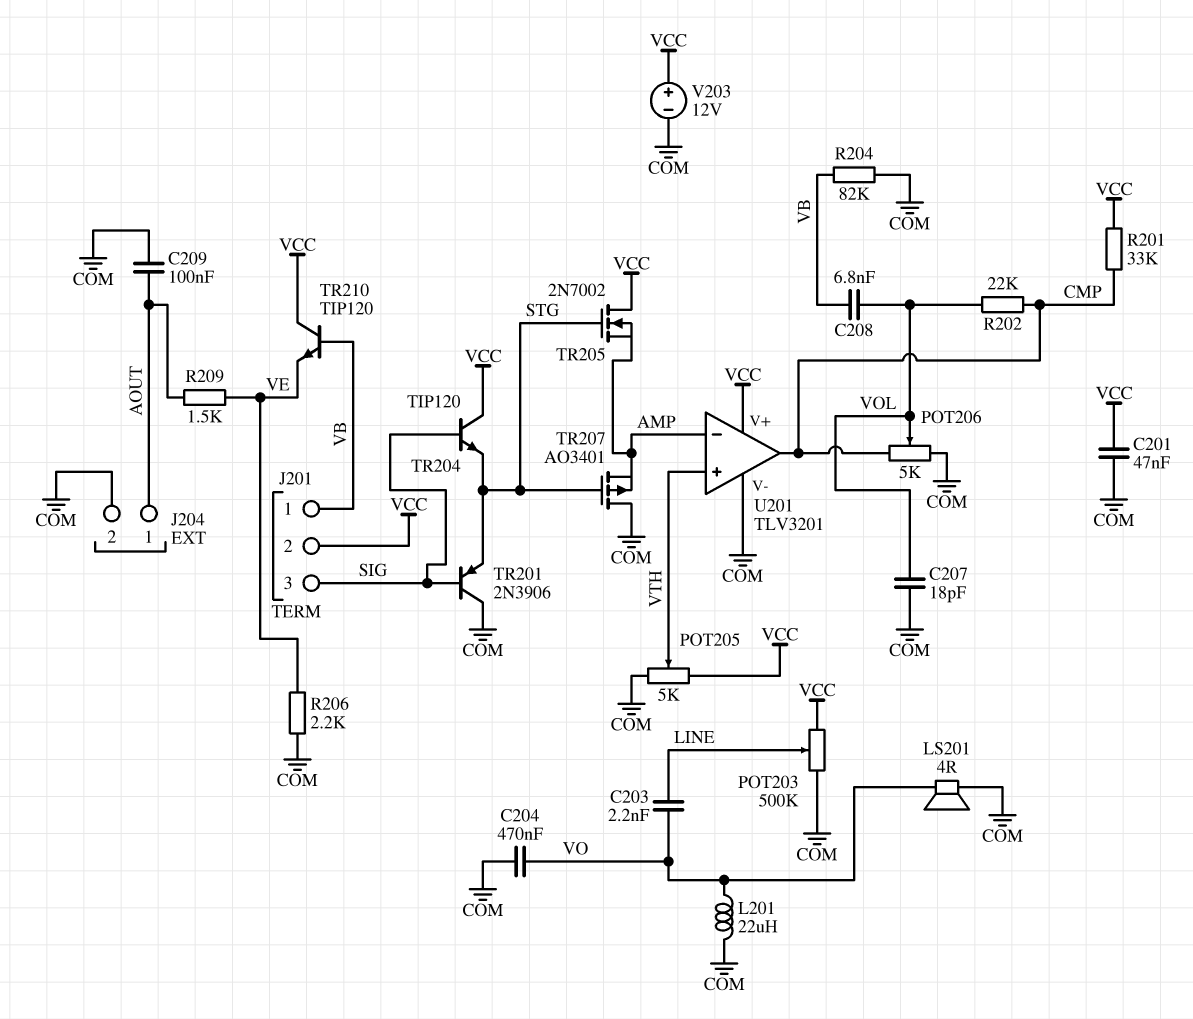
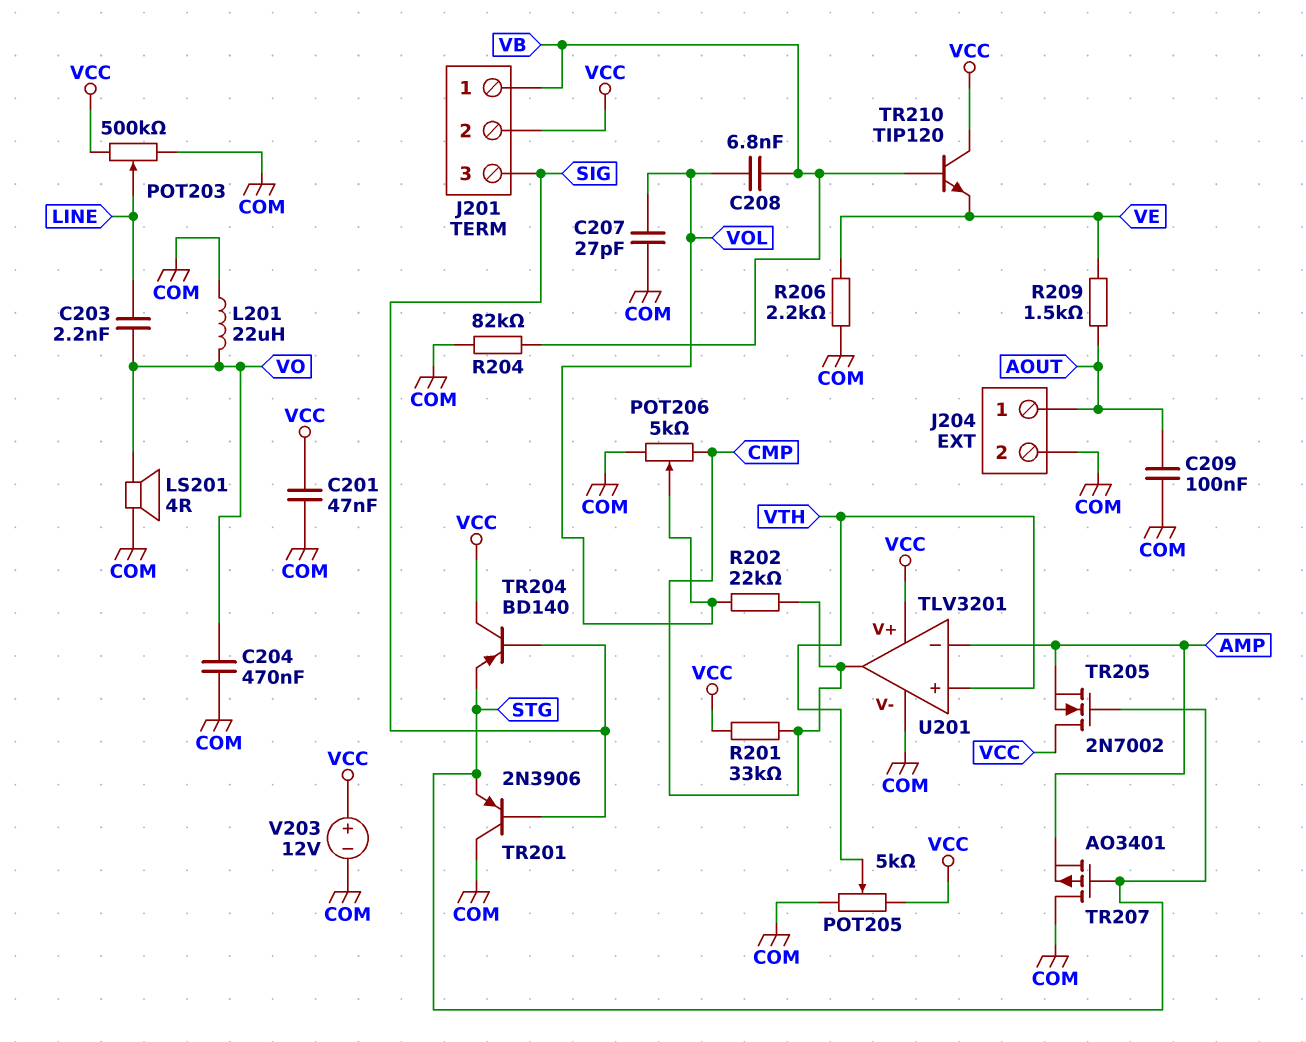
C207: 18pF (COM, VOL) -> 27pF (COM, VOL)
TR204: NPN TIP120 (B SIG, C VCC, E STG) -> PNP BD140 (B SIG, C VCC, E STG)

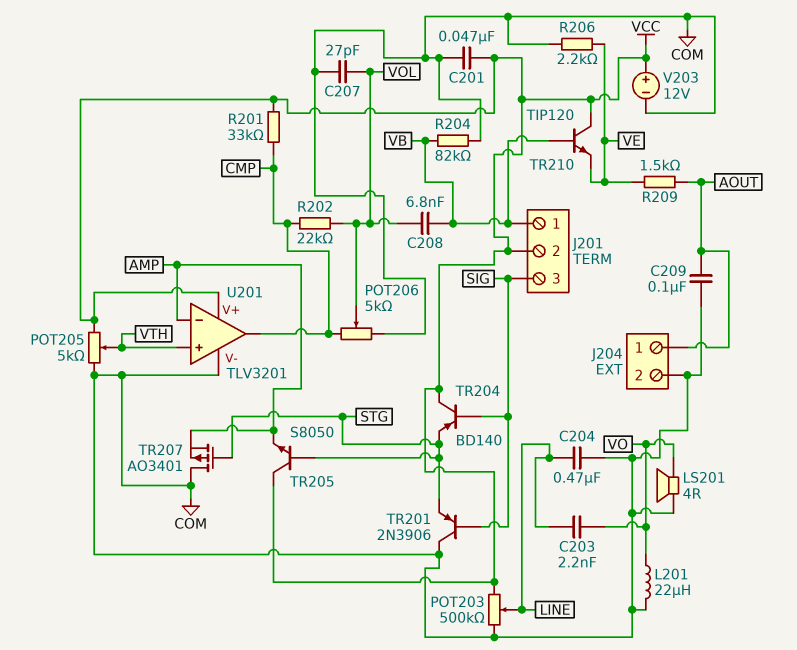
C204: 470nF (COM, VO) -> 470nF (COM, LINE)
TR205: NMOS 2N7002 (G STG, D VCC, S AMP) -> NPN S8050 (B STG, C VCC, E AMP)

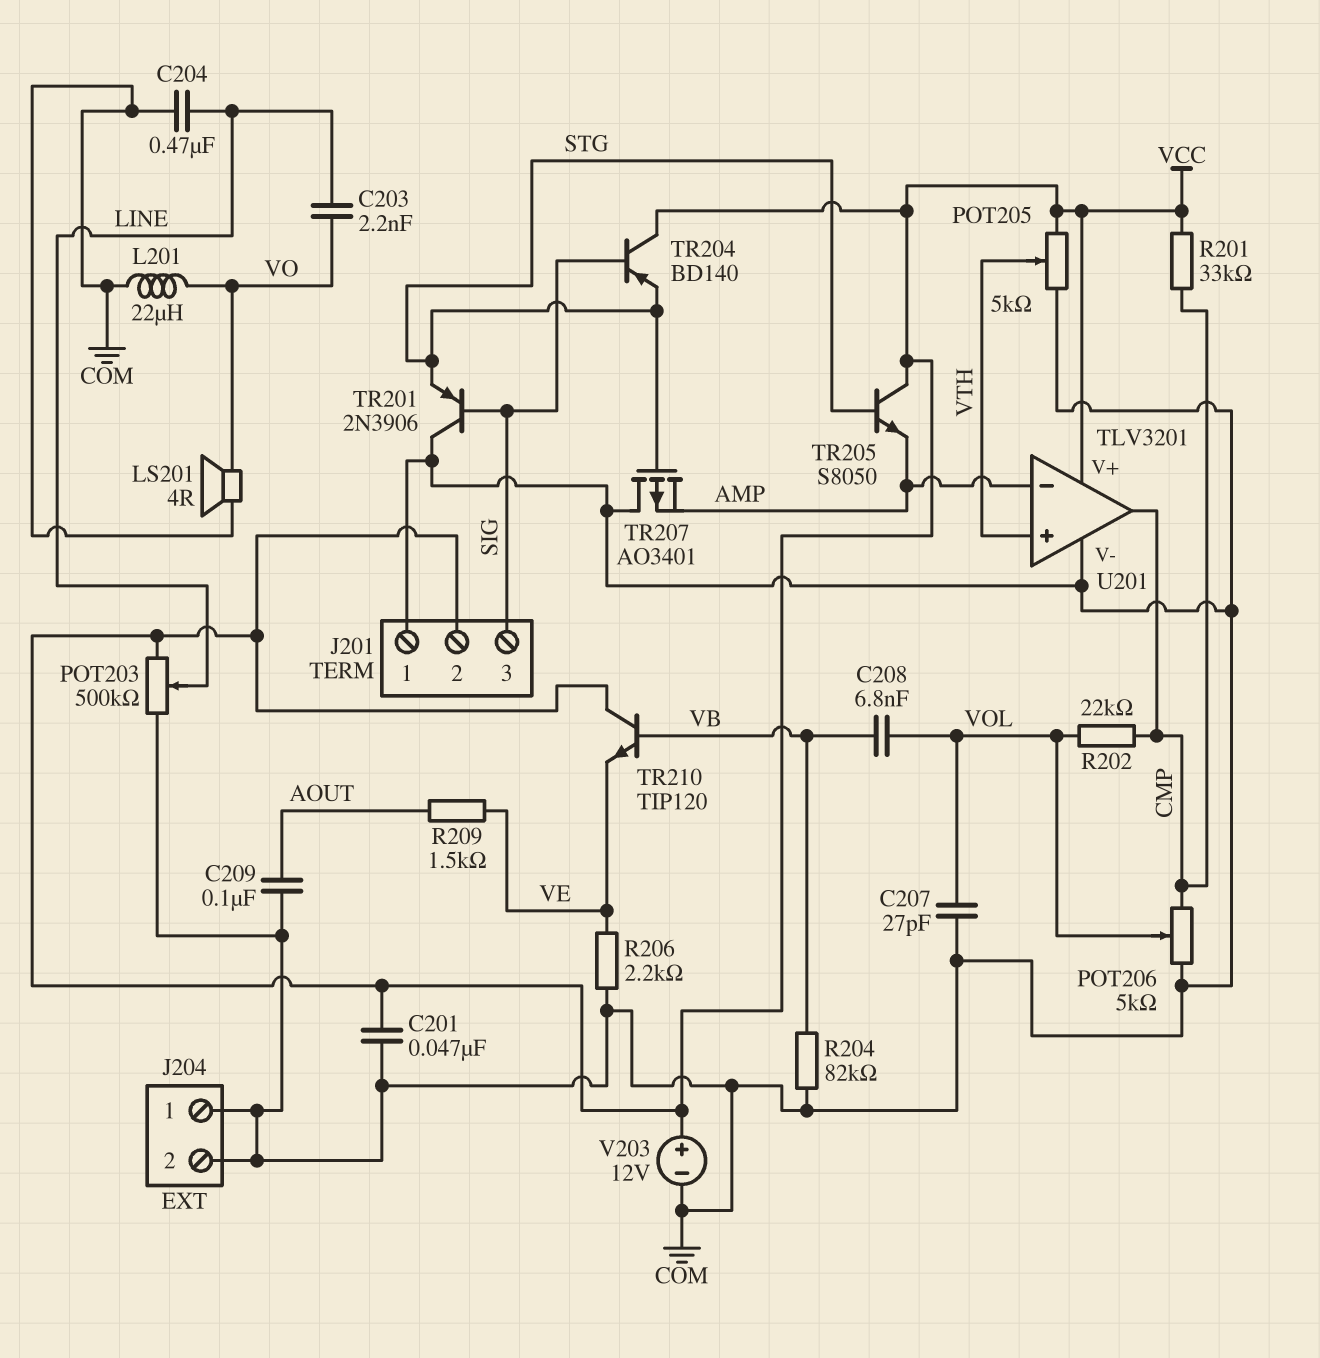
J201 pin 1: VB -> COM
J204 pin 1: AOUT -> COM

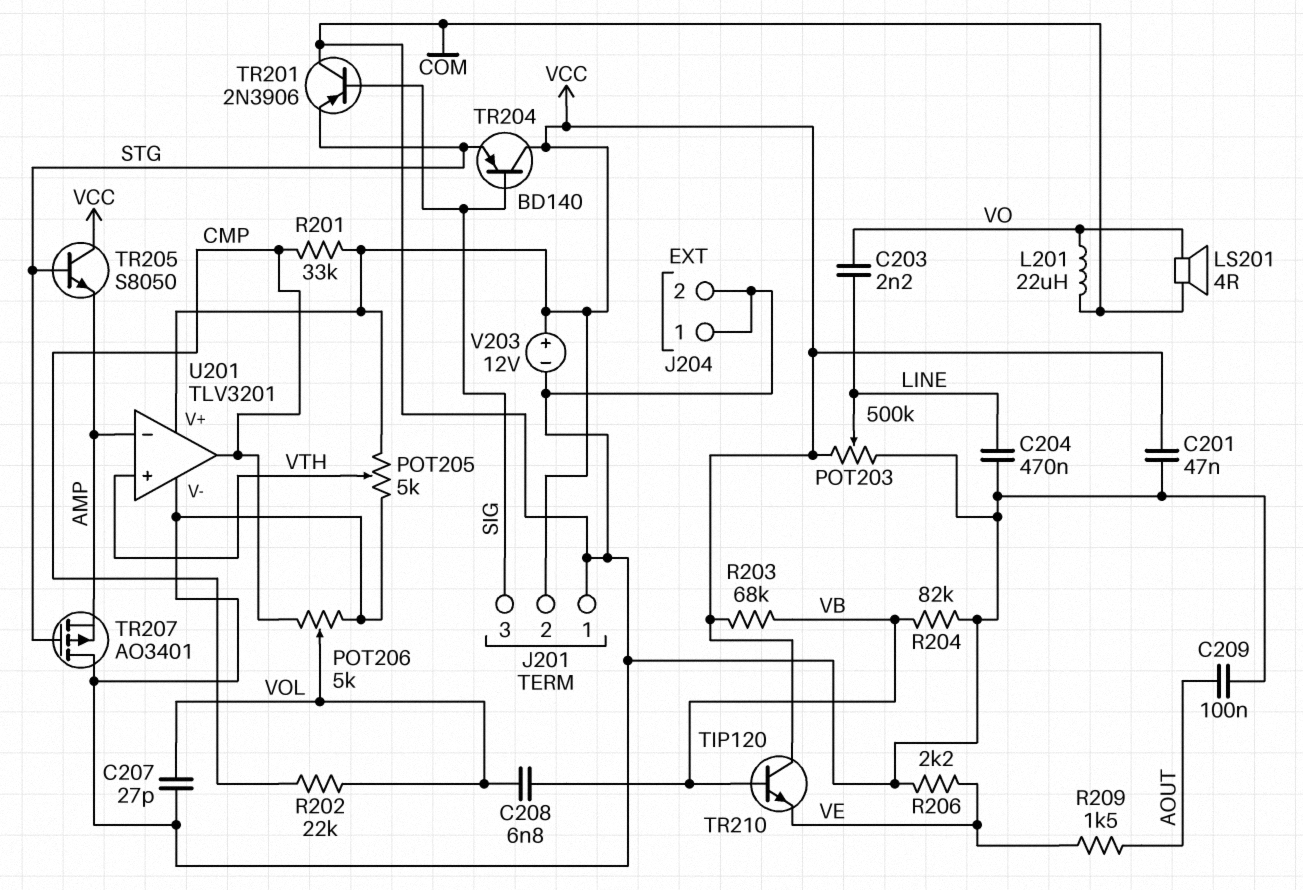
R203: none -> 68k (VB, VCC)

